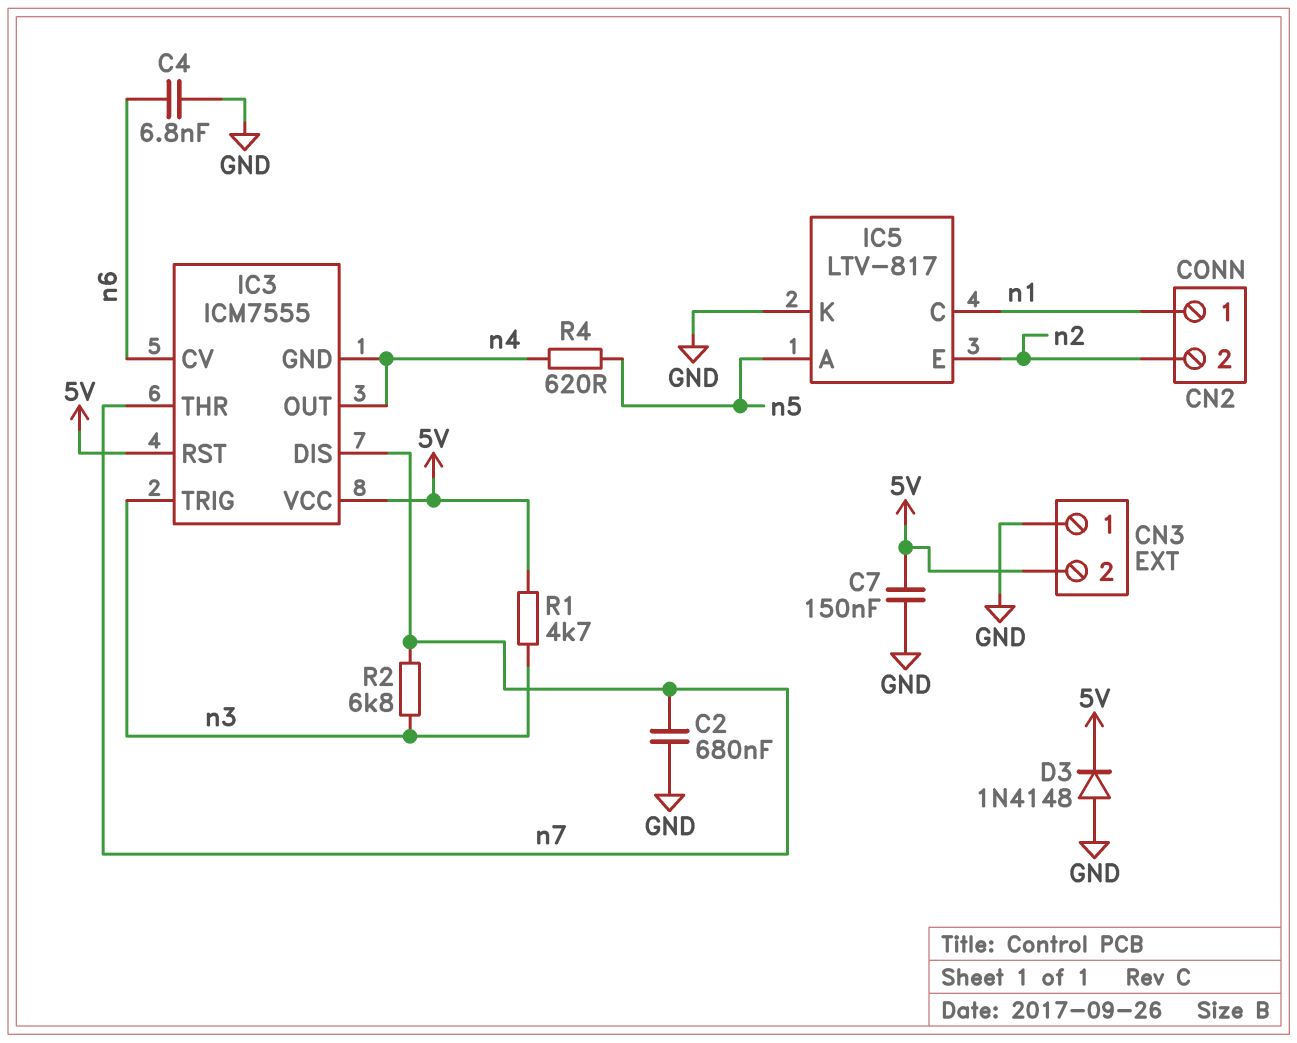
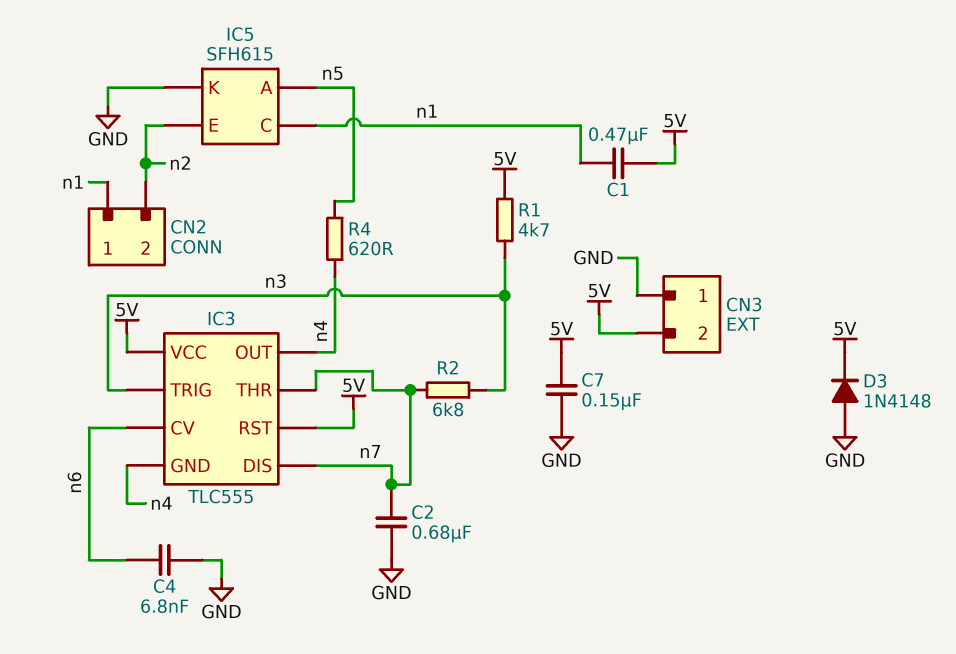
C1: none -> 470nF (5V, n1)
IC3: ICM7555 -> TLC555
IC5: LTV-817 -> SFH615

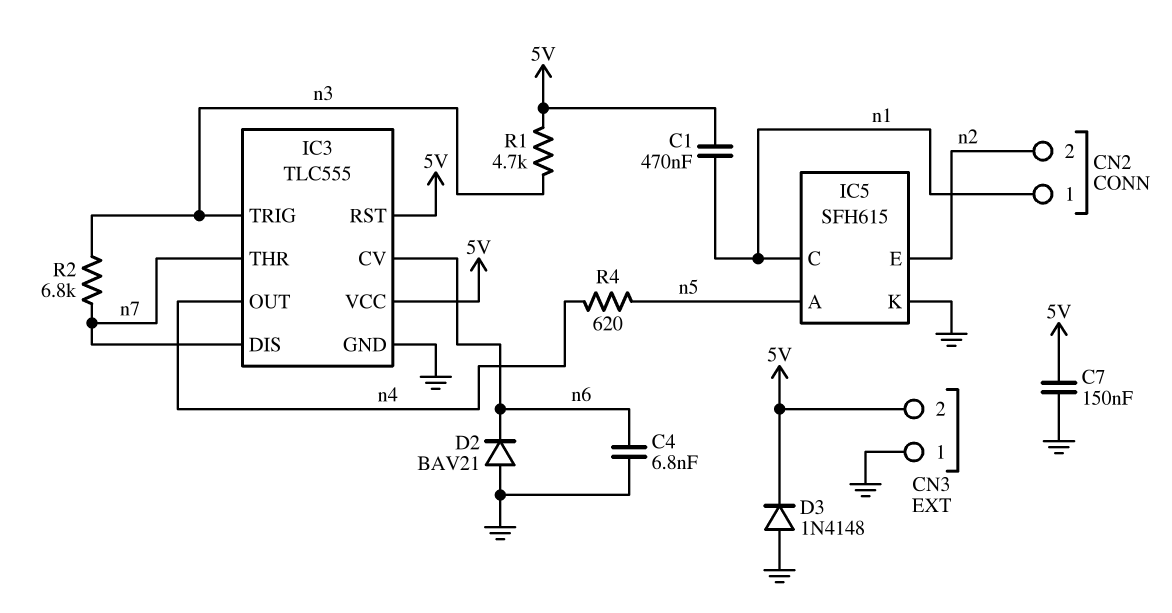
C2: 680nF (GND, n7) -> none
D2: none -> diode BAV21 (A GND, K n6)
IC3 pin GND: n4 -> GND

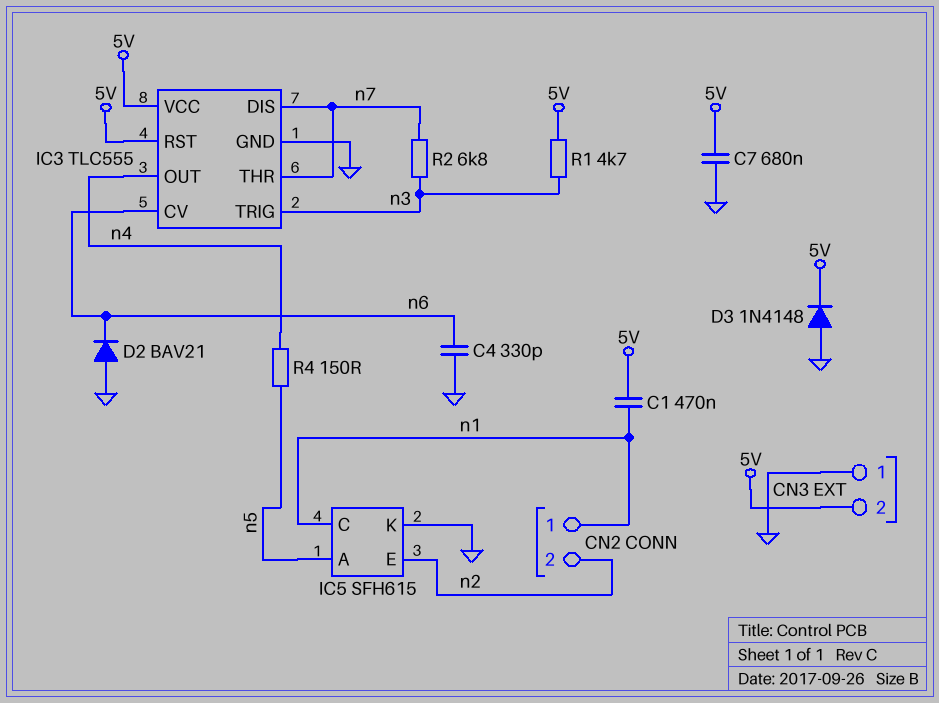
C4: 6.8nF (GND, n6) -> 330pF (GND, n6)
C7: 150nF (5V, GND) -> 680nF (5V, GND)
R4: 620 (n4, n5) -> 150 (n4, n5)

